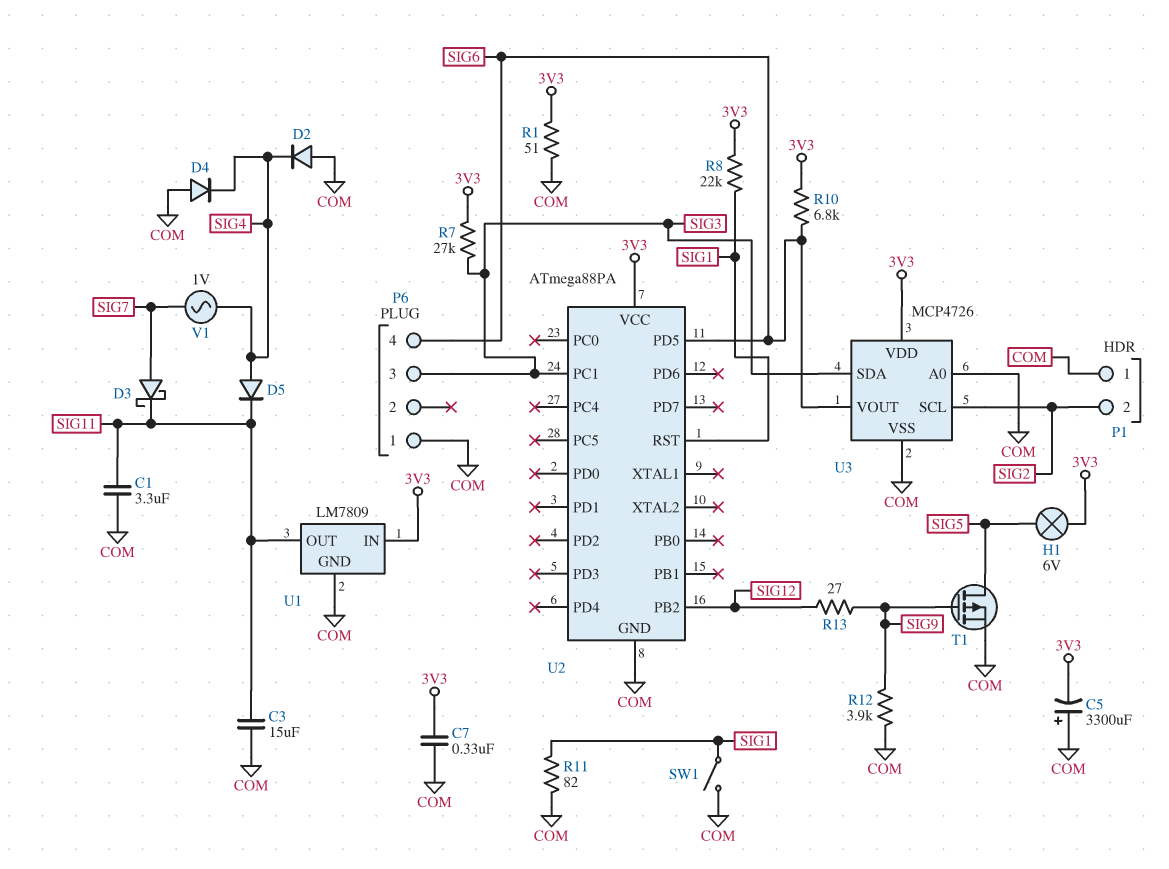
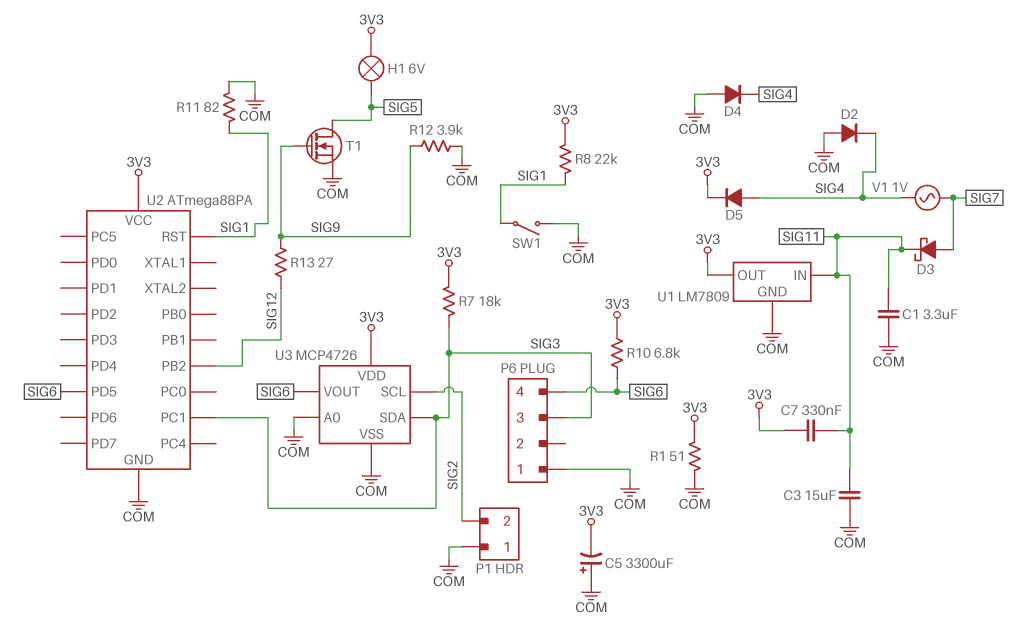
C7: 330nF (3V3, COM) -> 330nF (3V3, SIG11)
D5: diode (A SIG4, K SIG11) -> diode (A SIG4, K 3V3)
R7: 27k (3V3, SIG3) -> 18k (3V3, SIG3)
T1: PMOS (G SIG9, D SIG5, S COM) -> NMOS (G SIG9, D SIG5, S COM)
U1 pin IN: 3V3 -> SIG11
U1 pin OUT: SIG11 -> 3V3

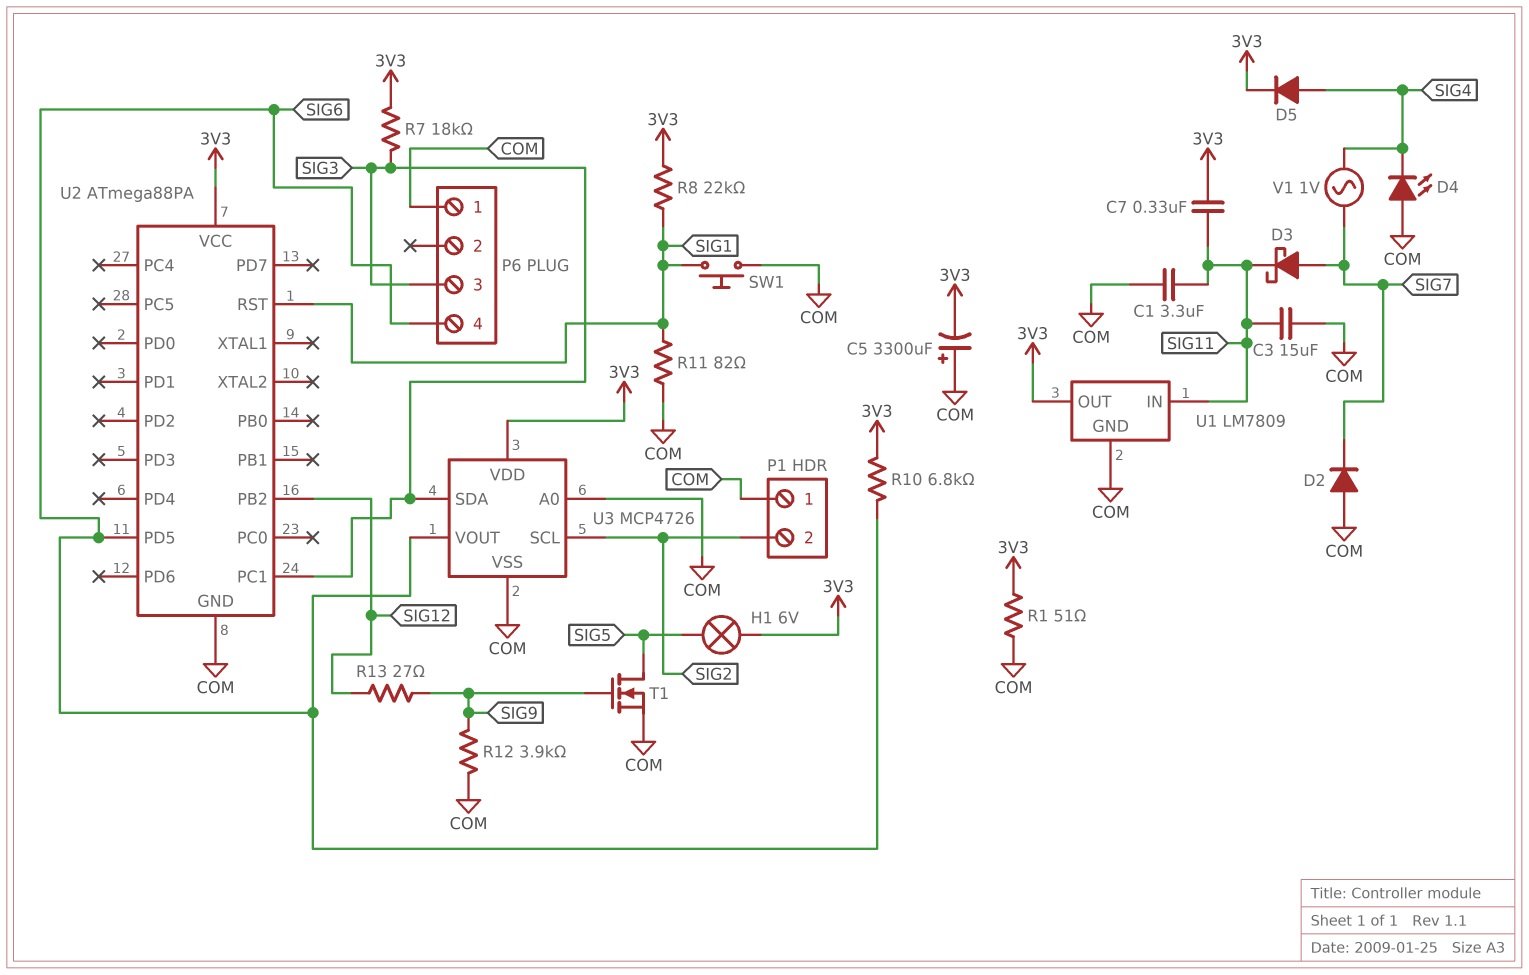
D2: diode (A COM, K SIG4) -> diode (A COM, K SIG7)
D4: diode (A COM, K SIG4) -> LED (A COM, K SIG4)
SW1: switch (COM, SIG1) -> button (COM, SIG1)

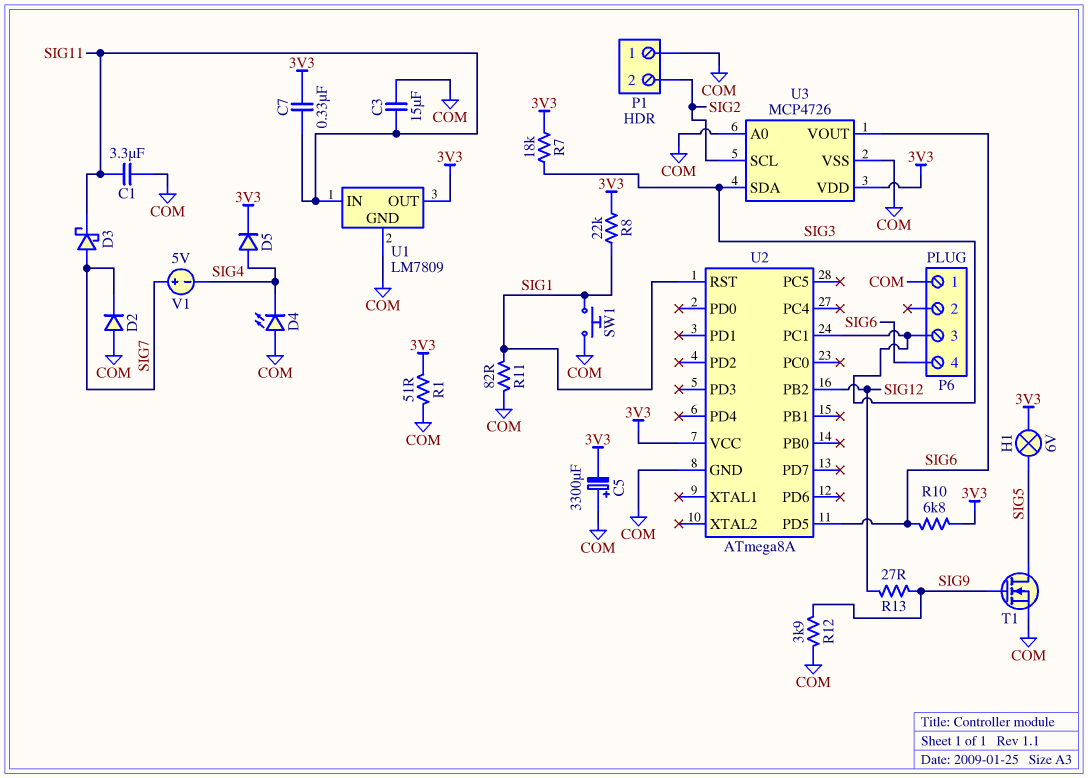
U2: ATmega88PA -> ATmega8A
V1: AC 1V (SIG4, SIG7) -> 5V (plus SIG7, minus SIG4)

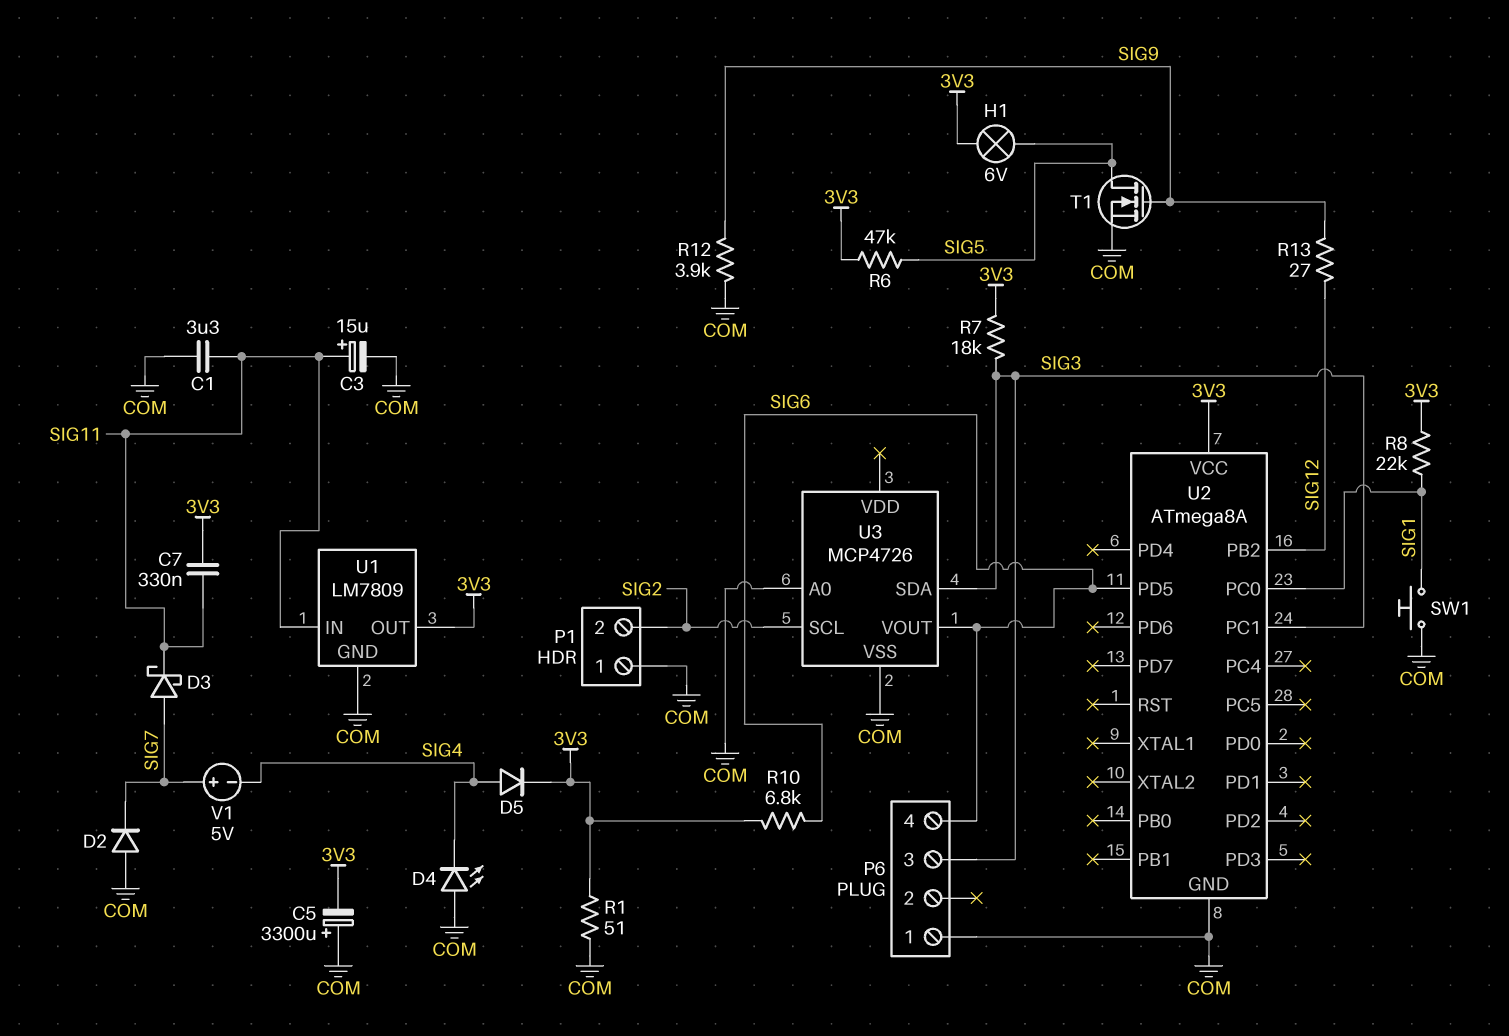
C3: 15uF (COM, SIG11) -> 15uF (plus SIG11, minus COM)
R6: none -> 47k (3V3, SIG5)
R11: 82 (COM, SIG1) -> none
U2 pin PC0: none -> SIG1
U2 pin RST: SIG1 -> none
U3 pin VDD: 3V3 -> none

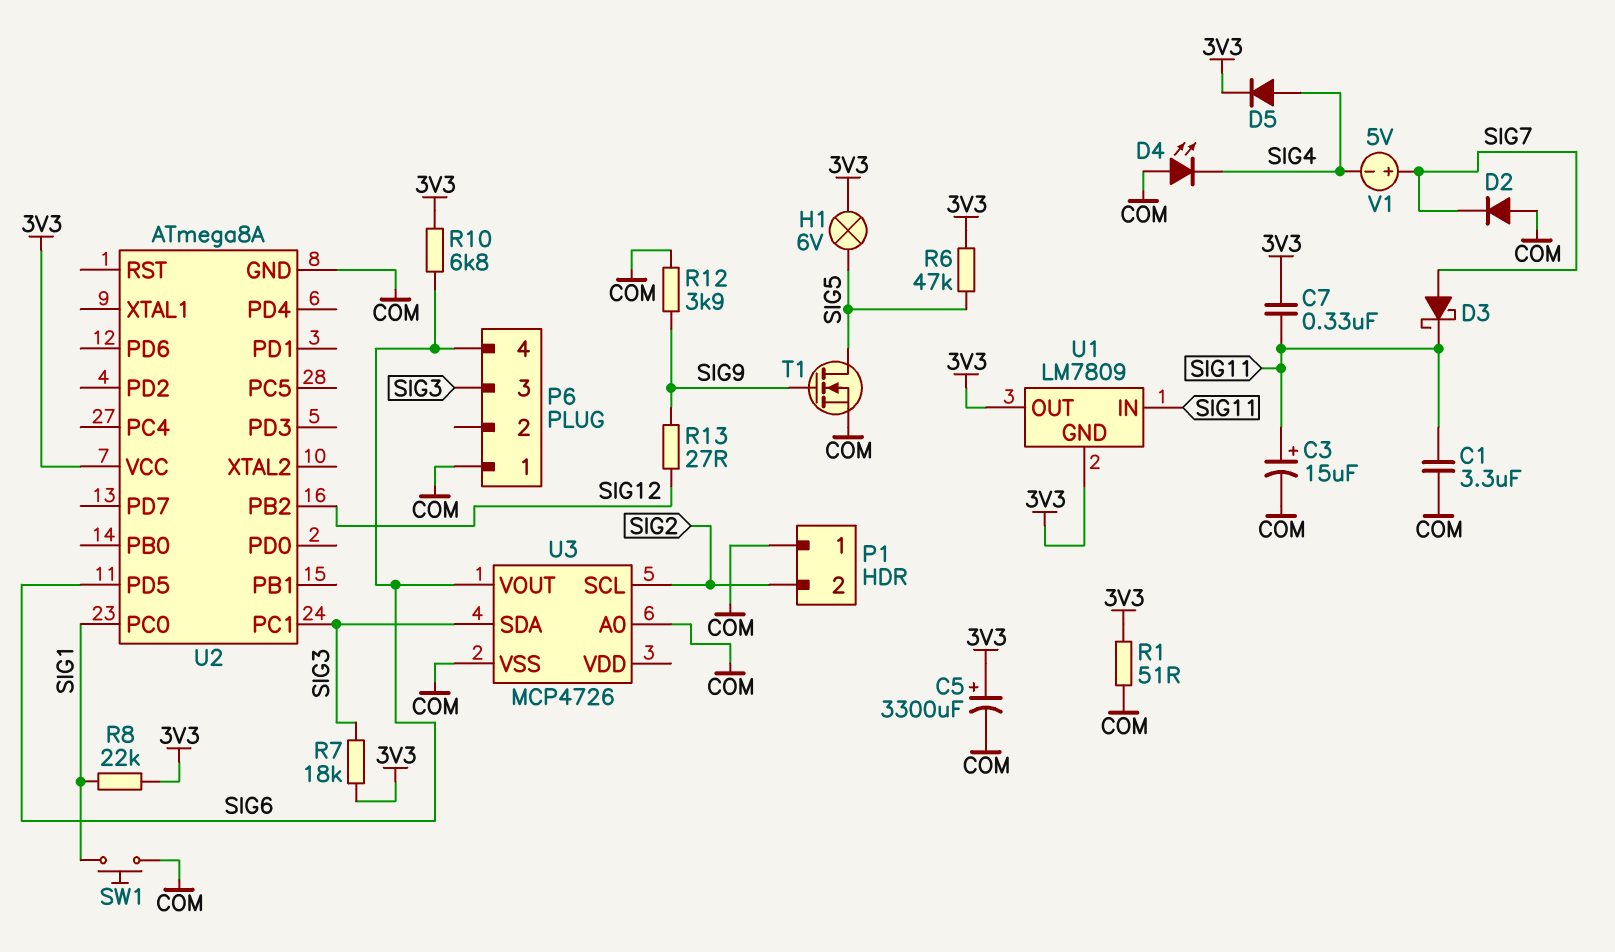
C5: 3300uF (plus COM, minus 3V3) -> 3300uF (plus 3V3, minus COM)
U1 pin GND: COM -> 3V3

